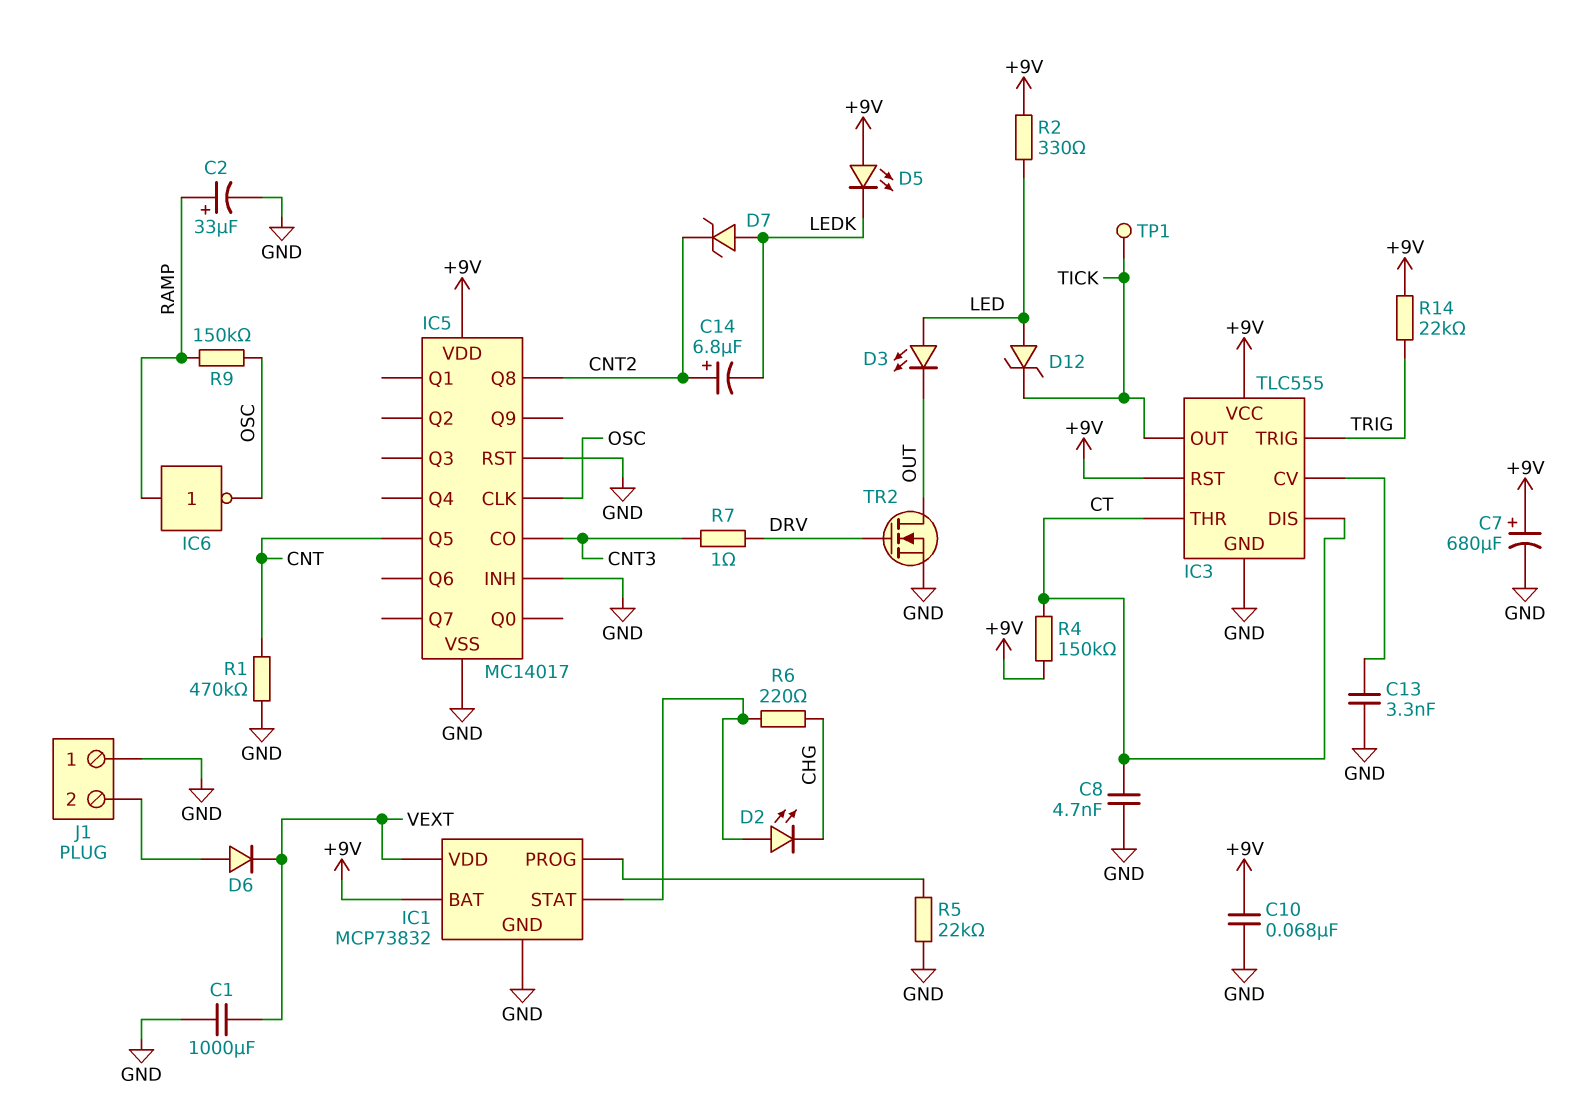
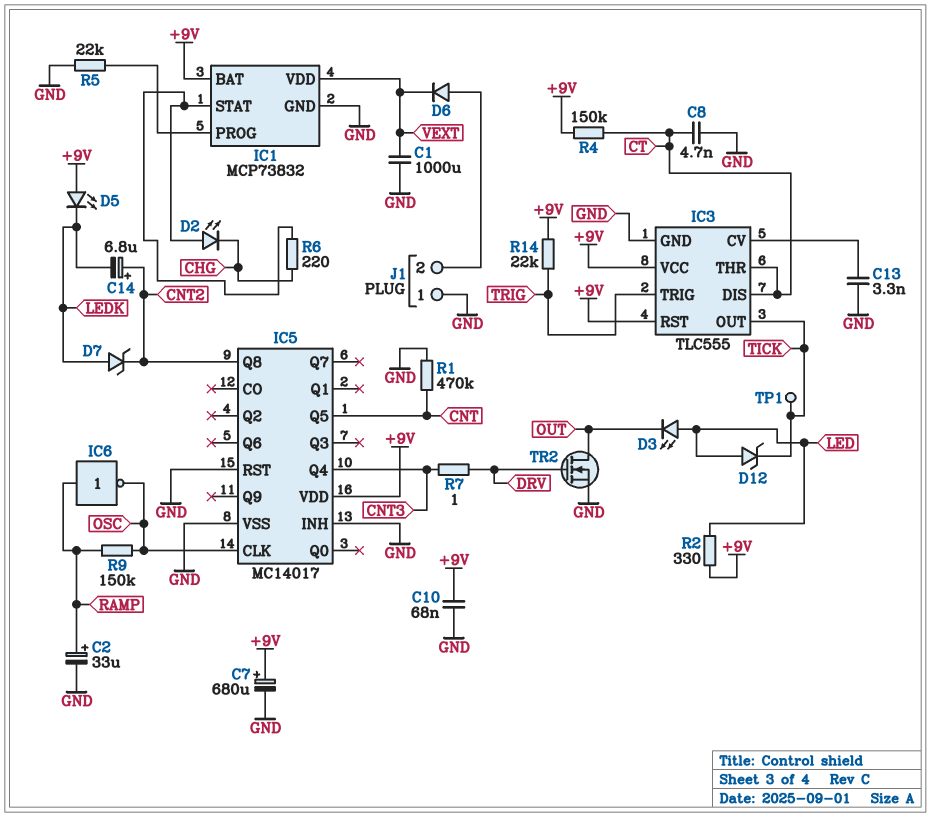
IC5 pin CO: CNT3 -> none
IC5 pin Q4: none -> CNT3

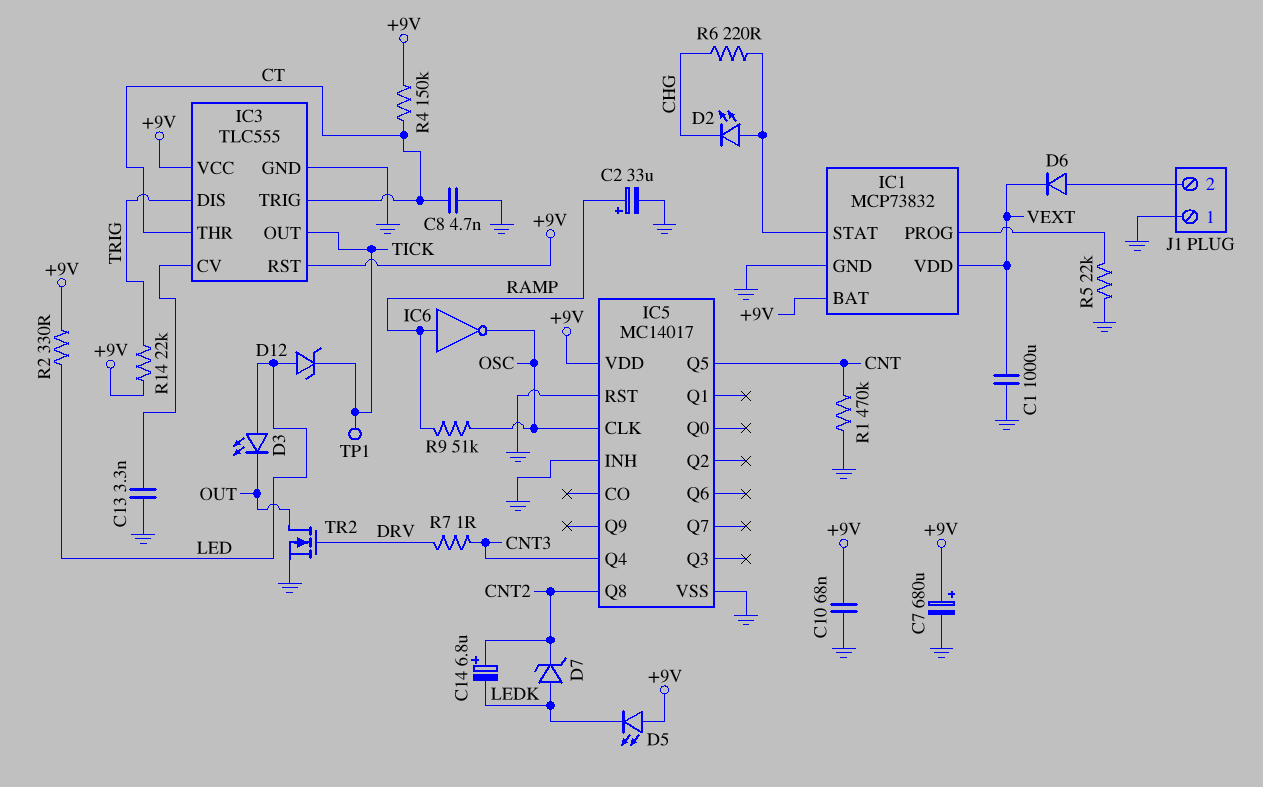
IC3 pin DIS: CT -> TRIG
IC3 pin TRIG: TRIG -> CT
R9: 150k (OSC, RAMP) -> 51k (OSC, RAMP)

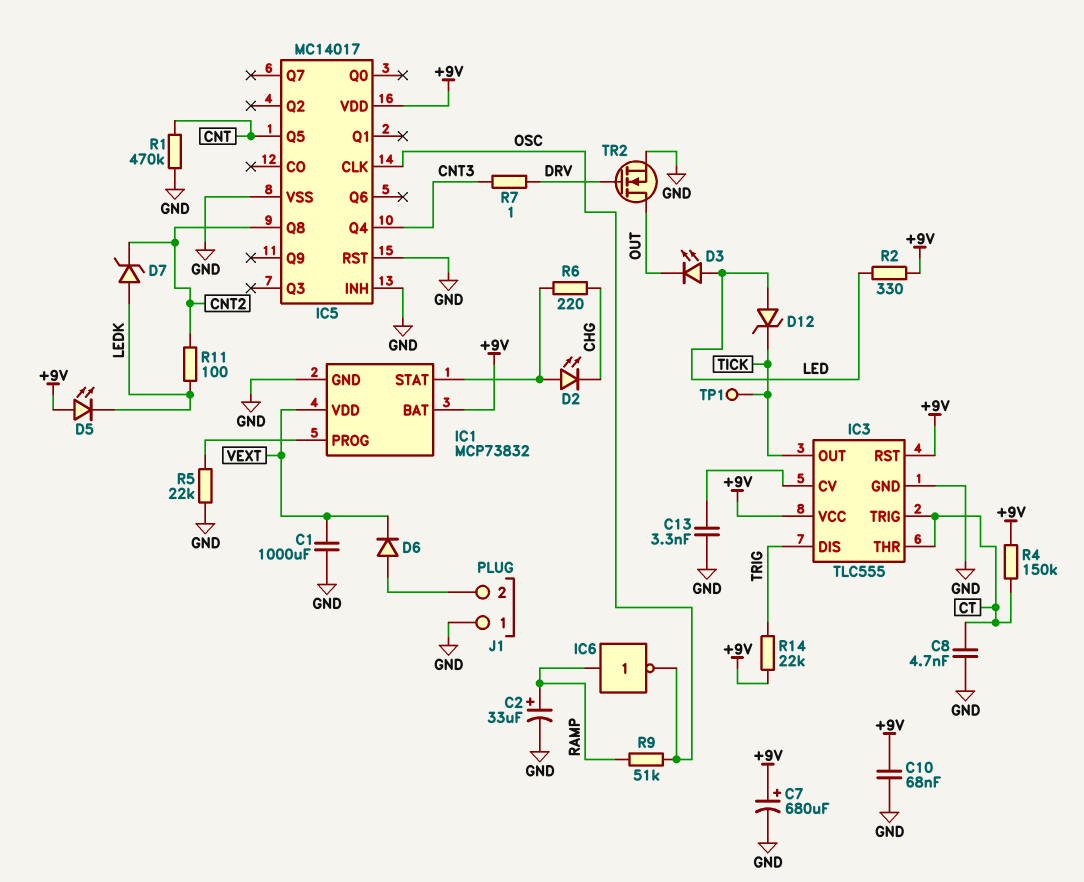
C14: 6.8uF (plus CNT2, minus LEDK) -> none
R11: none -> 100 (CNT2, LEDK)

